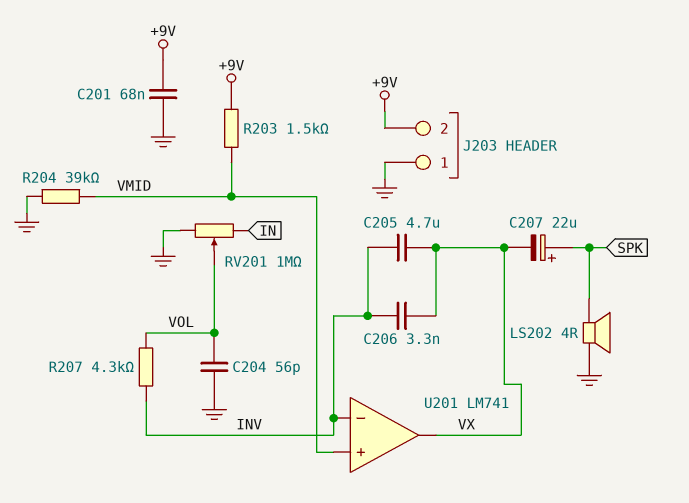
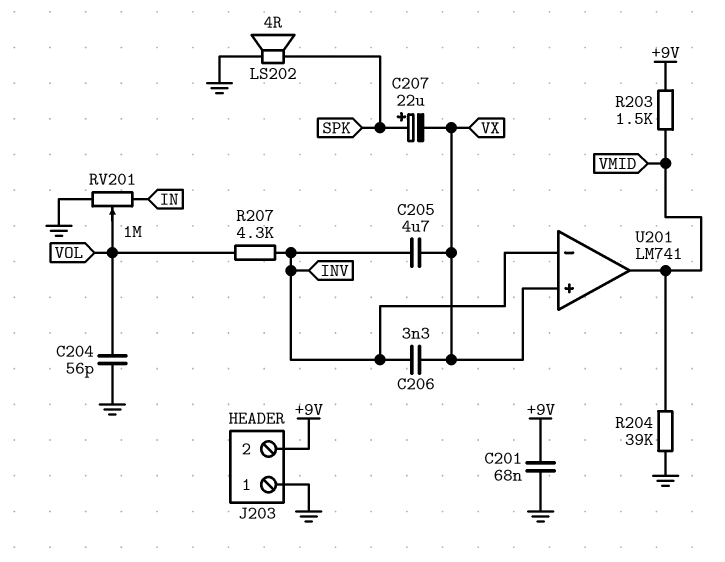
U201 pin in+: VMID -> VX
U201 pin out: VX -> VMID

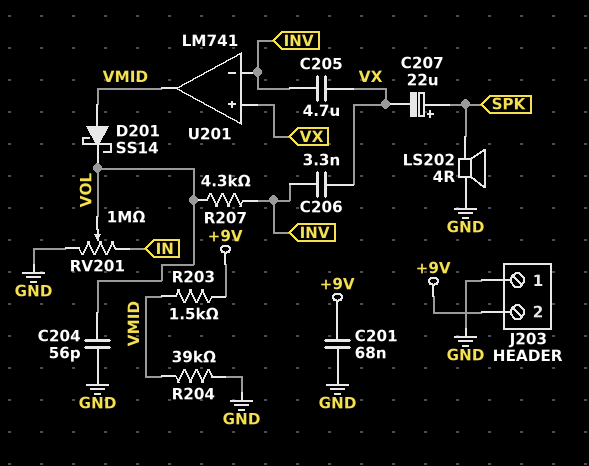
D201: none -> schottky SS14 (A VMID, K VOL)

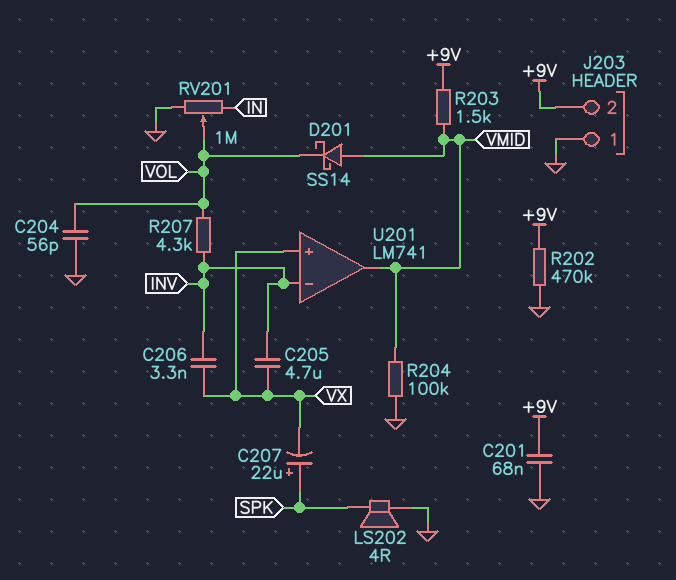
R202: none -> 470k (+9V, GND)
R204: 39k (GND, VMID) -> 100k (GND, VMID)

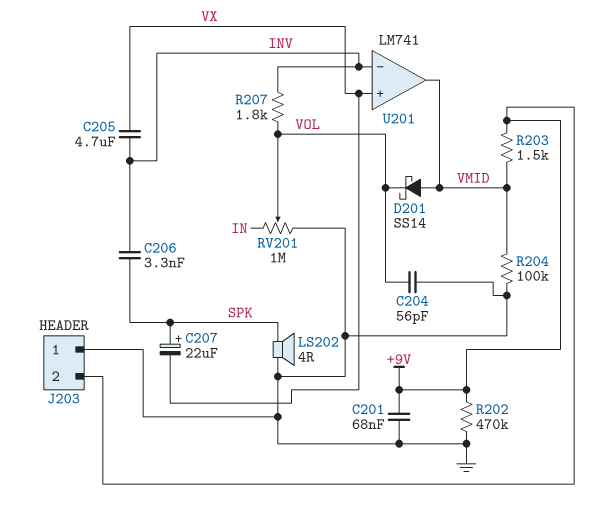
C206: 3.3nF (INV, VX) -> 3.3nF (INV, SPK)
R207: 4.3k (INV, VOL) -> 1.8k (INV, VOL)

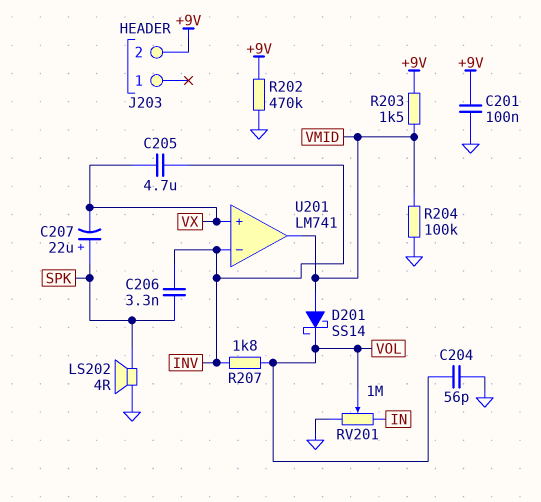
C201: 68nF (+9V, GND) -> 100nF (+9V, GND)
J203 pin 1: GND -> none

